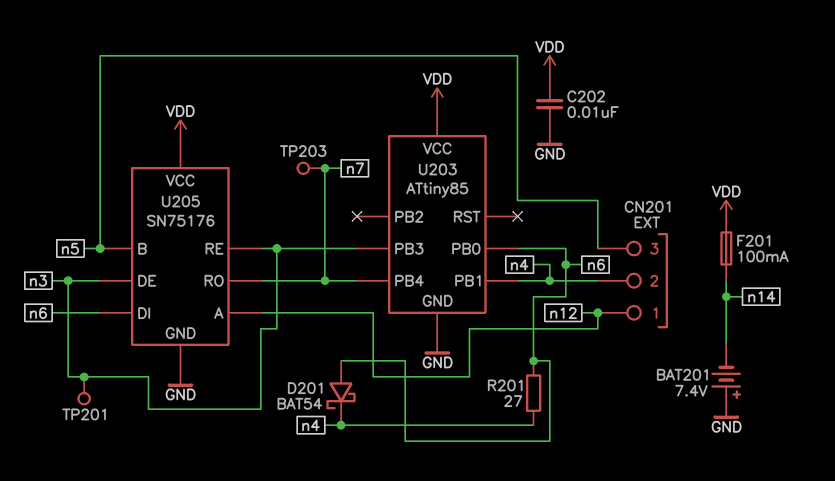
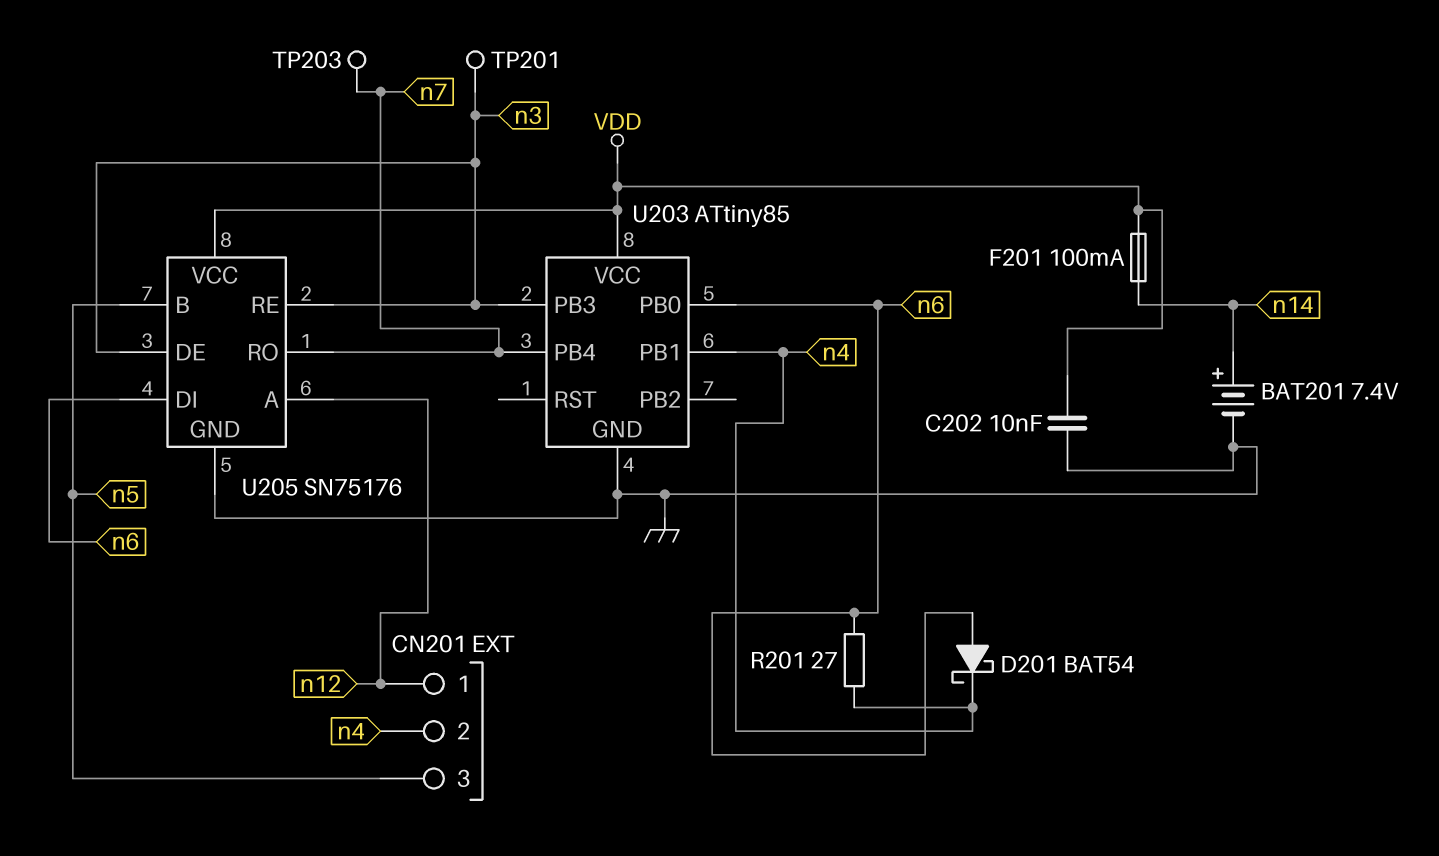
BAT201: 7.4V (plus GND, minus n14) -> 7.4V (plus n14, minus GND)

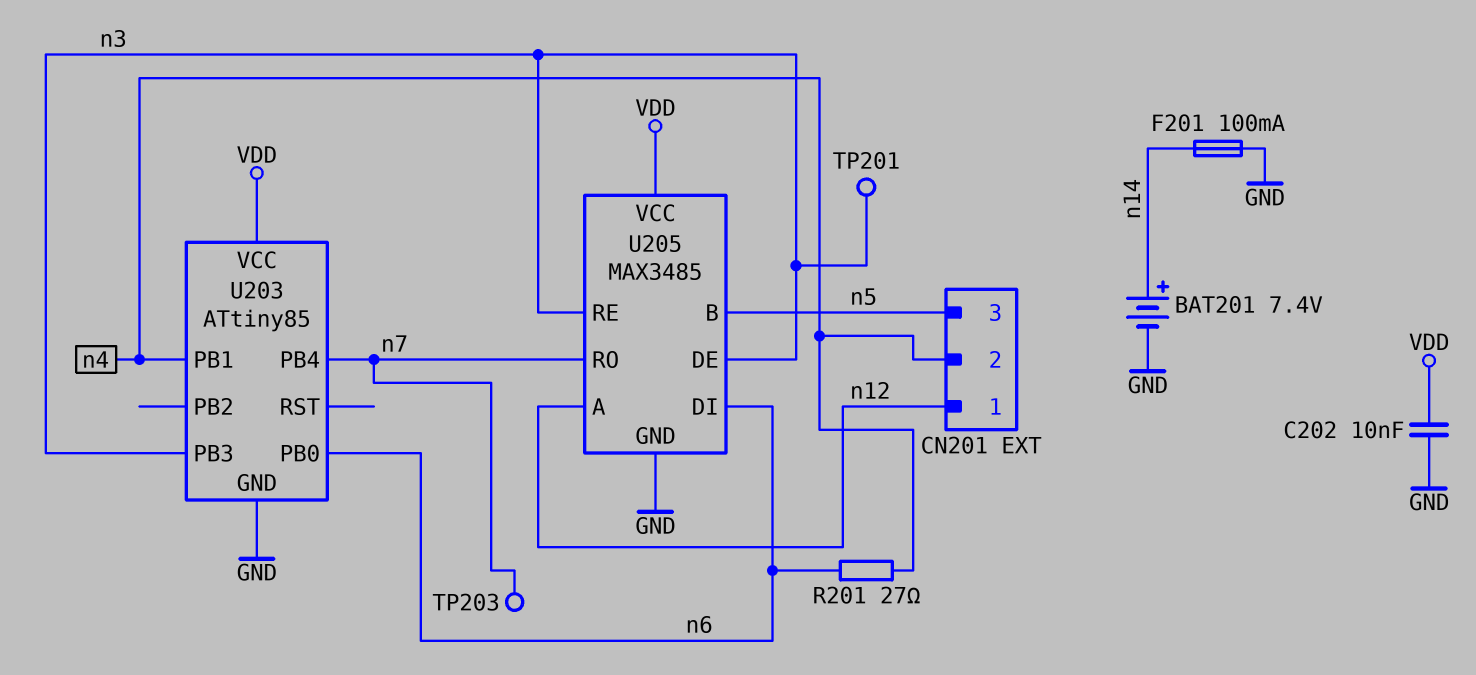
D201: schottky BAT54 (A n6, K n4) -> none
F201: 100mA (VDD, n14) -> 100mA (GND, n14)
U205: SN75176 -> MAX3485

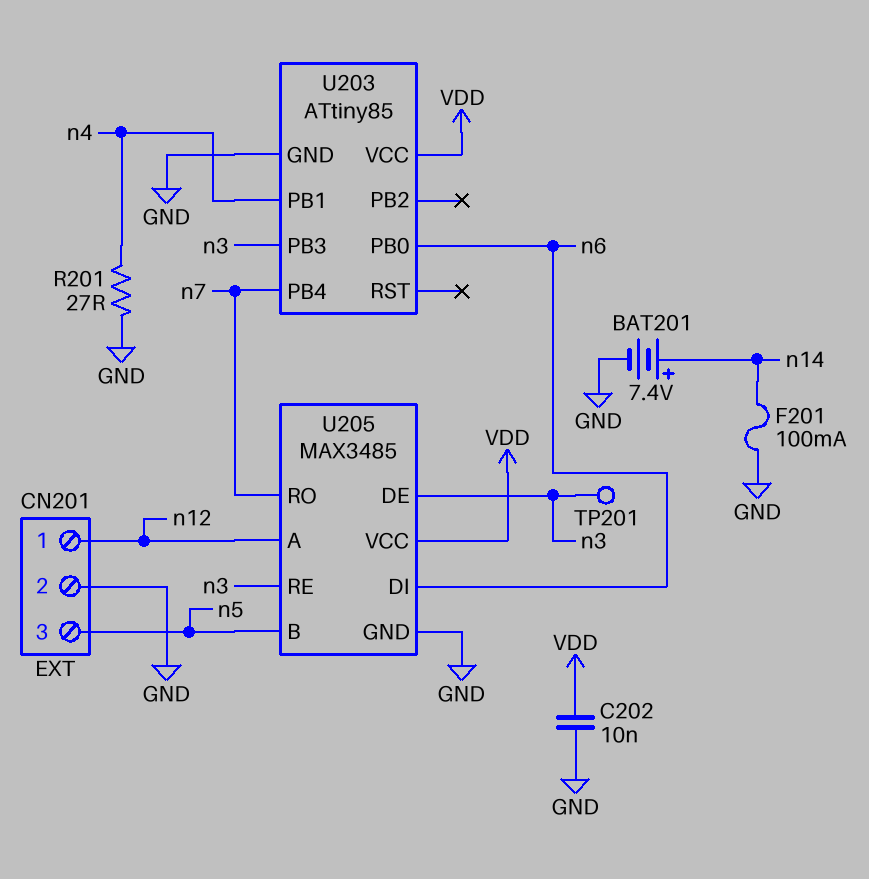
CN201 pin 2: n4 -> GND
R201: 27 (n4, n6) -> 27 (GND, n4)
TP203: test point (n7) -> none

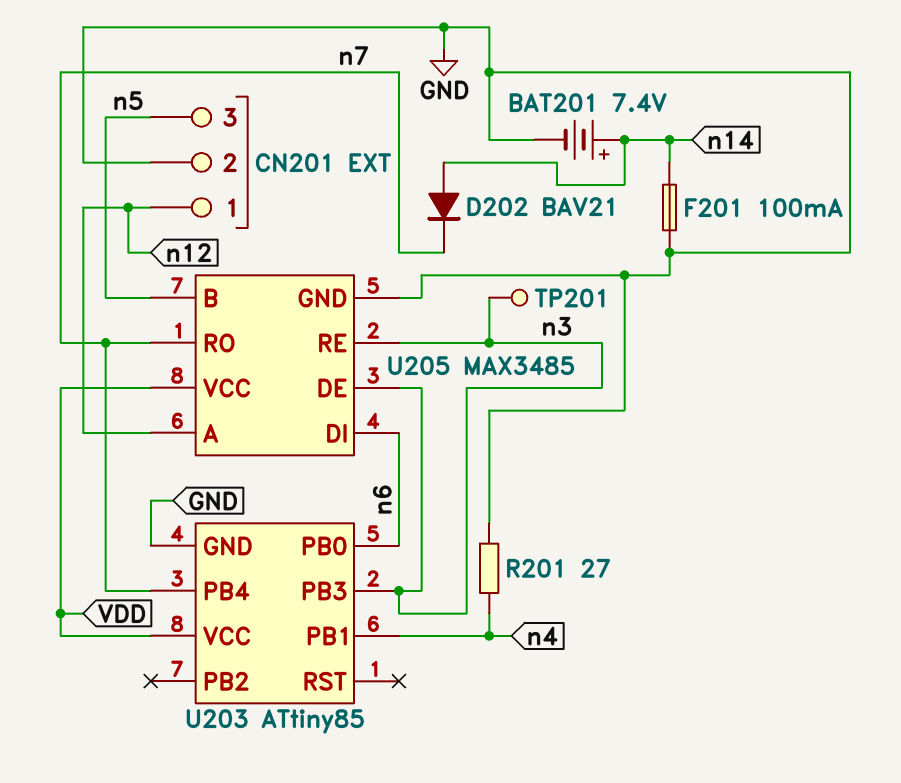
C202: 10nF (GND, VDD) -> none
D202: none -> diode BAV21 (A n14, K n7)

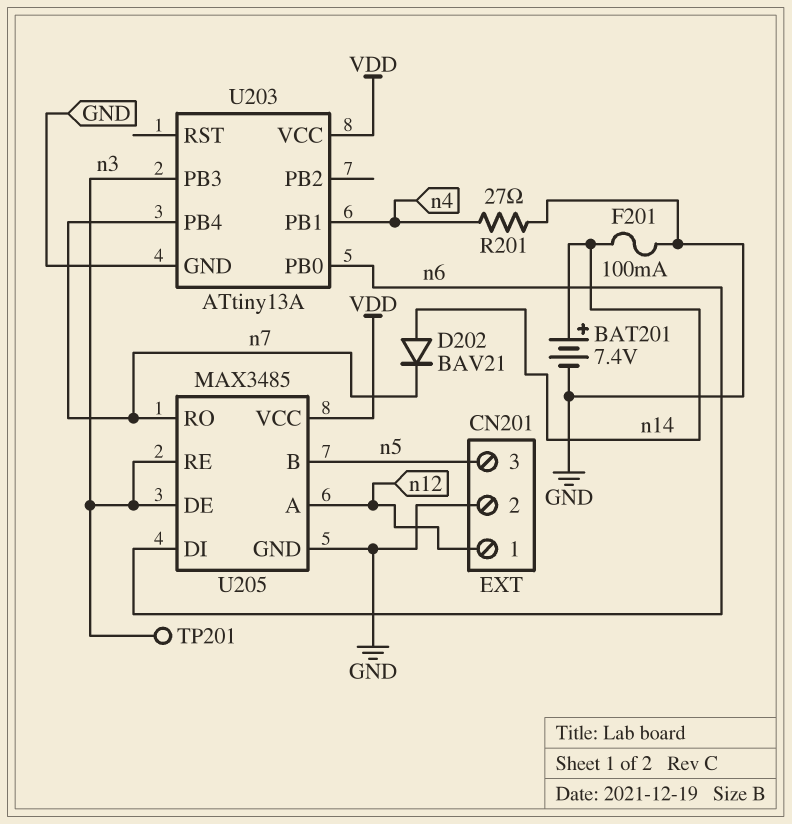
U203: ATtiny85 -> ATtiny13A

